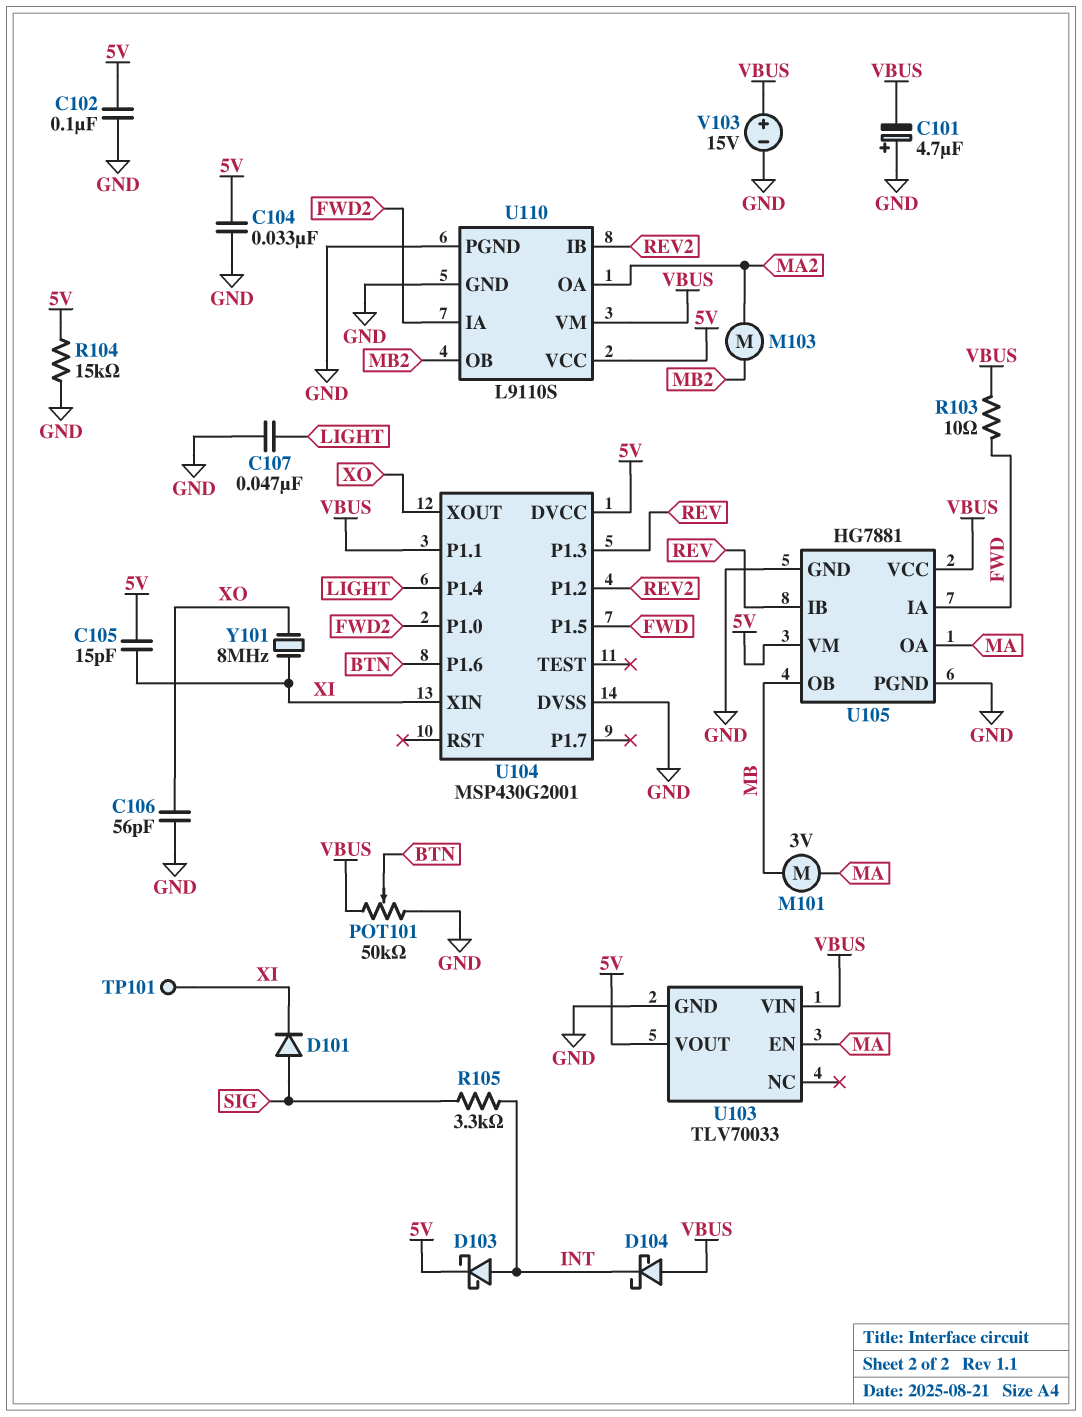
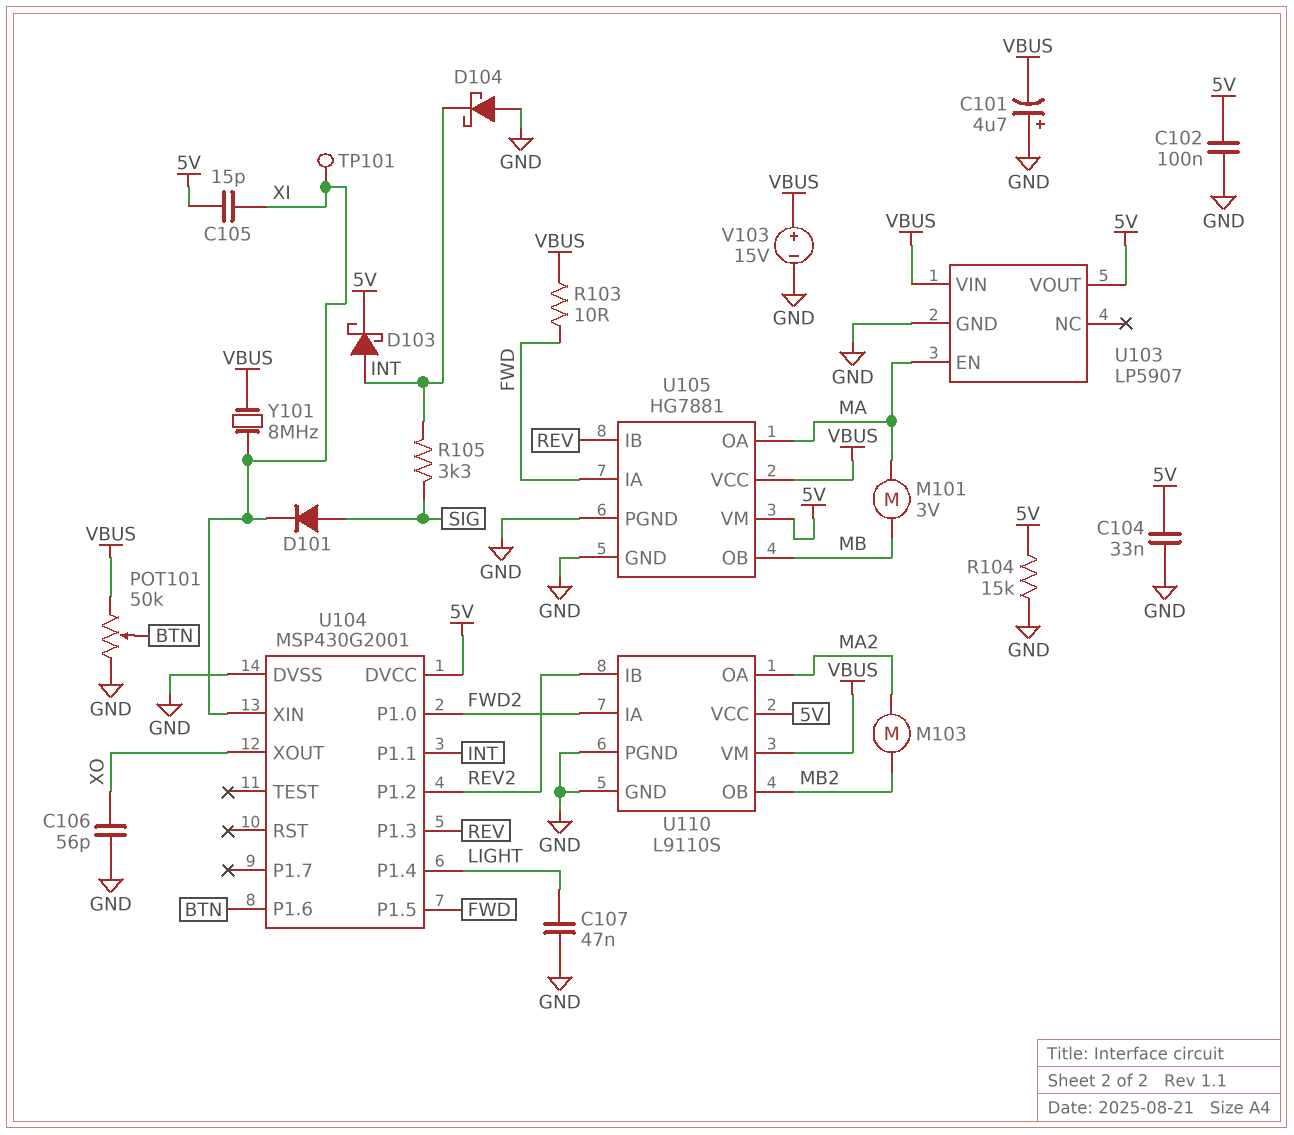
D104: schottky (A VBUS, K INT) -> schottky (A GND, K INT)
U103: TLV70033 -> LP5907
U104 pin P1.1: VBUS -> INT
Y101: 8MHz (XI, XO) -> 8MHz (VBUS, XI)

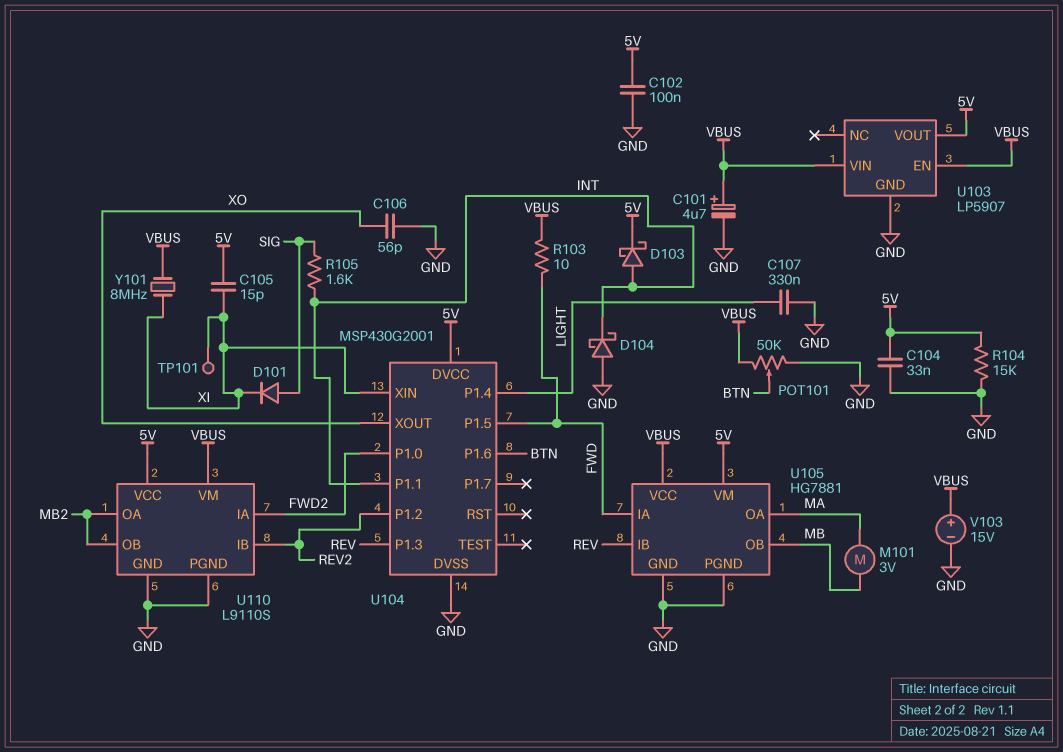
C101: 4.7uF (plus GND, minus VBUS) -> 4.7uF (plus VBUS, minus GND)
C107: 47nF (GND, LIGHT) -> 330nF (GND, LIGHT)
M103: motor (MA2, MB2) -> none
R105: 3.3k (INT, SIG) -> 1.6k (INT, SIG)
U103 pin EN: MA -> VBUS
U110 pin OA: MA2 -> MB2

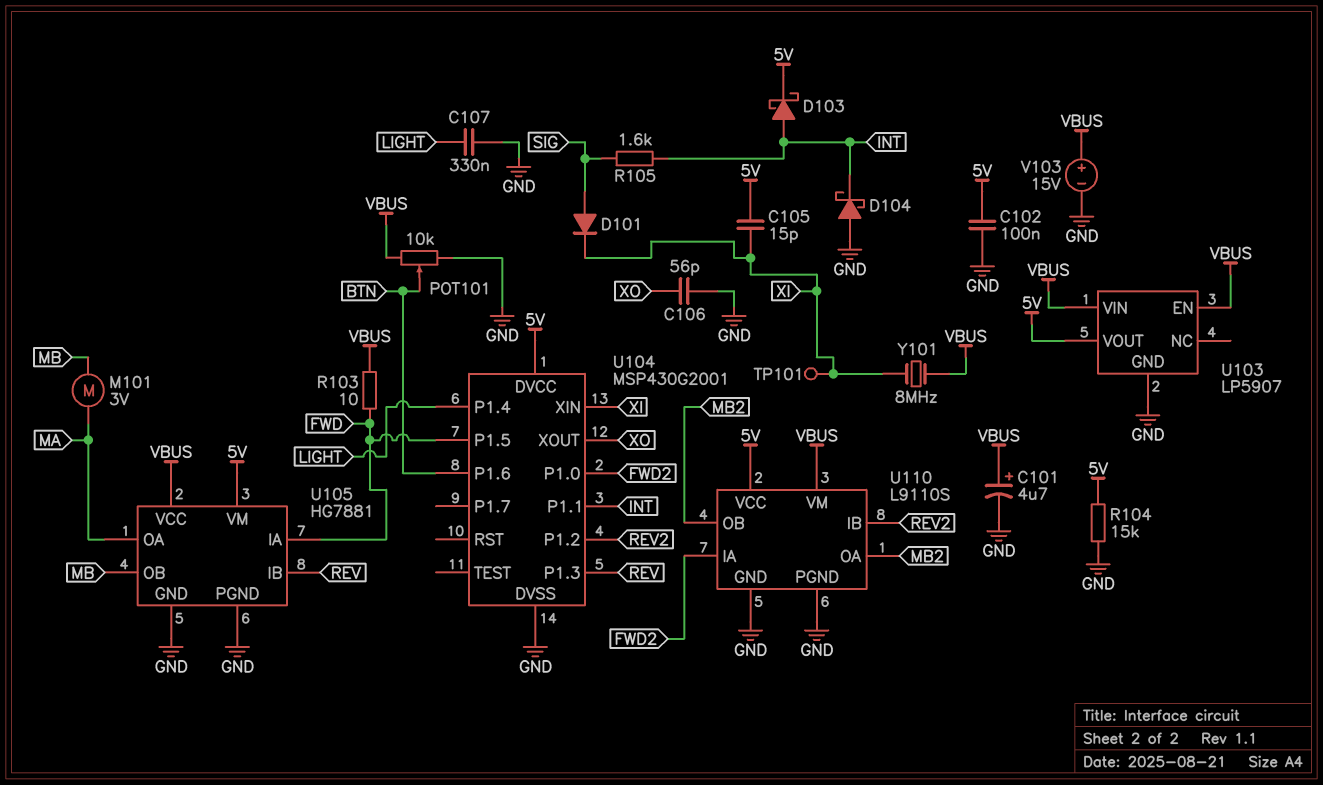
C104: 33nF (5V, GND) -> none
POT101: 50k (GND, VBUS, wiper BTN) -> 10k (GND, VBUS, wiper BTN)

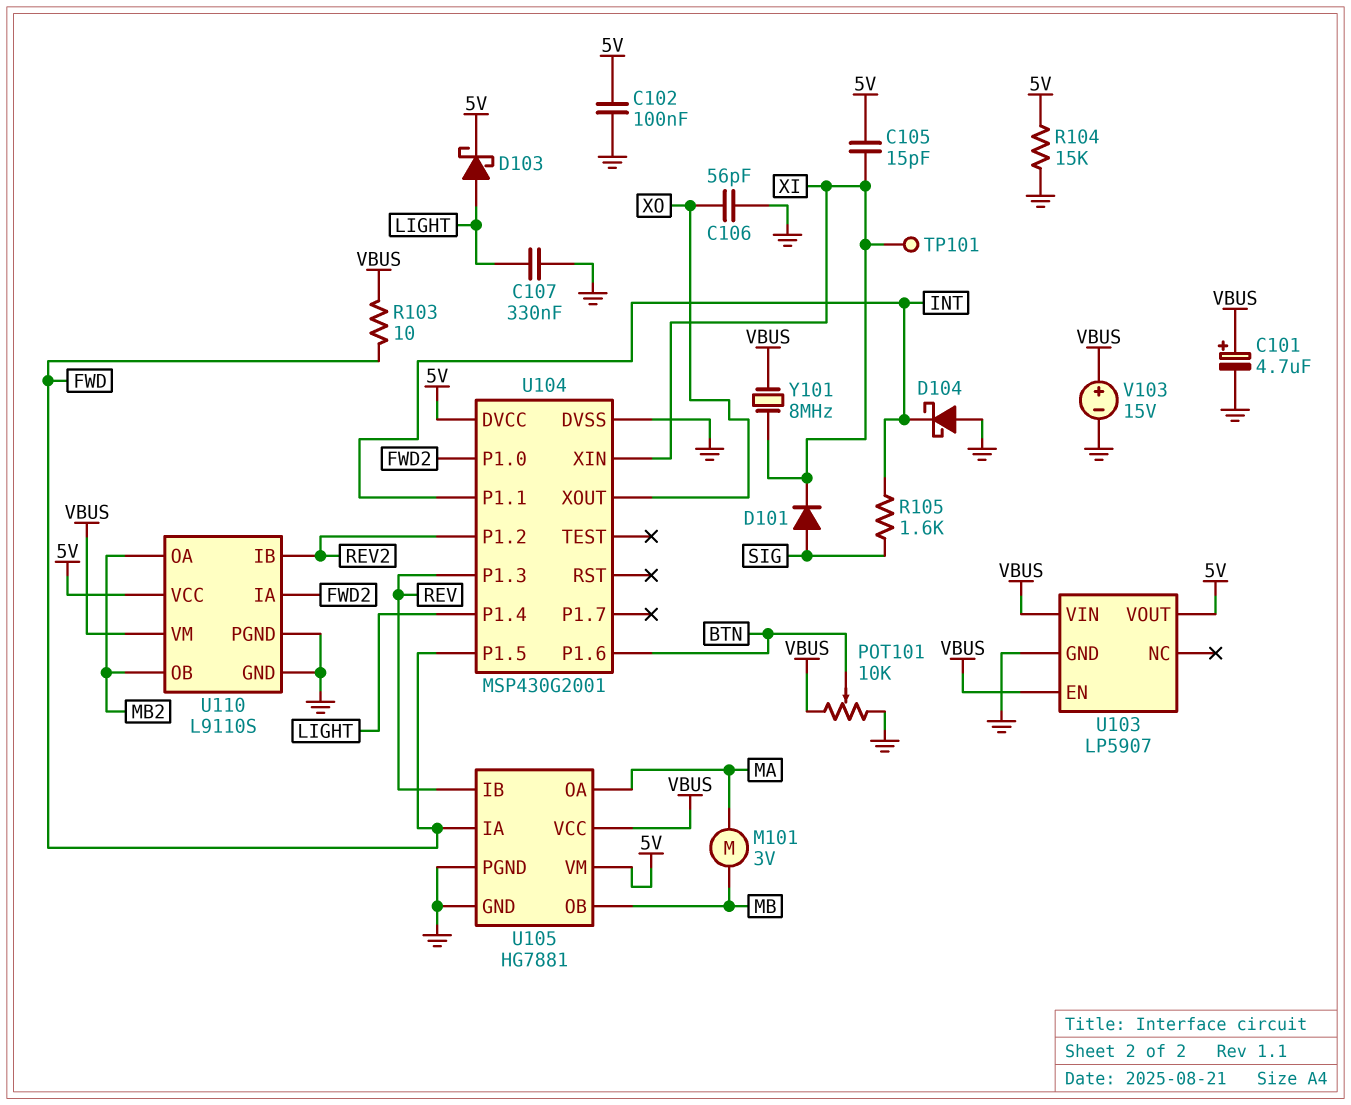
D103: schottky (A INT, K 5V) -> schottky (A LIGHT, K 5V)

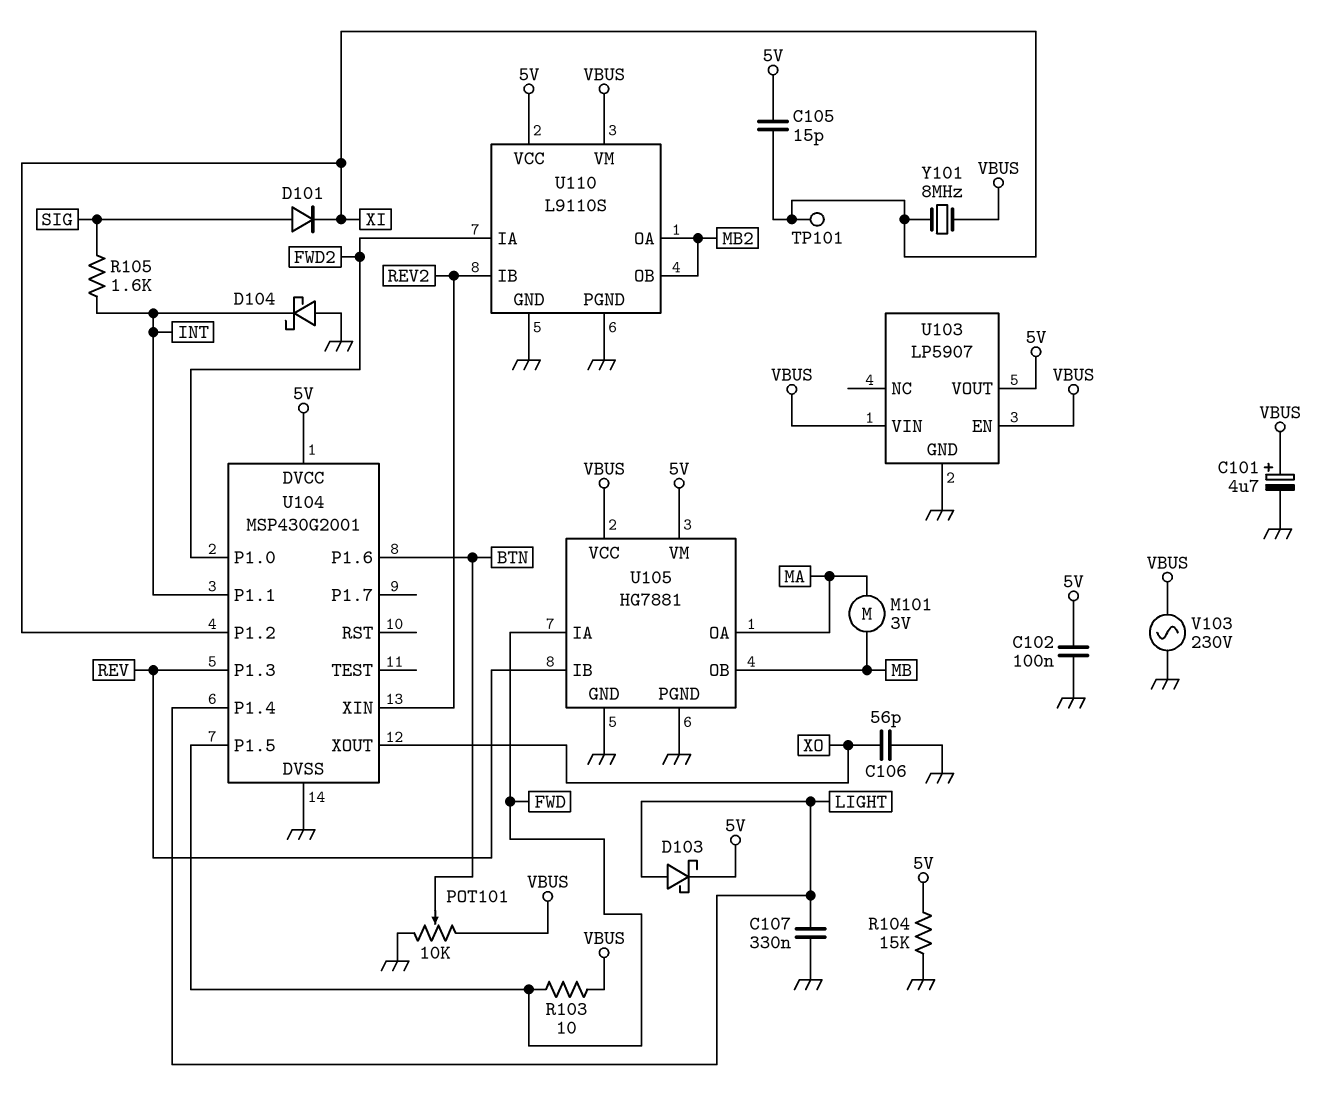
U104 pin P1.2: REV2 -> XI
U104 pin XIN: XI -> REV2
V103: 15V (plus VBUS, minus GND) -> AC 230V (GND, VBUS)

